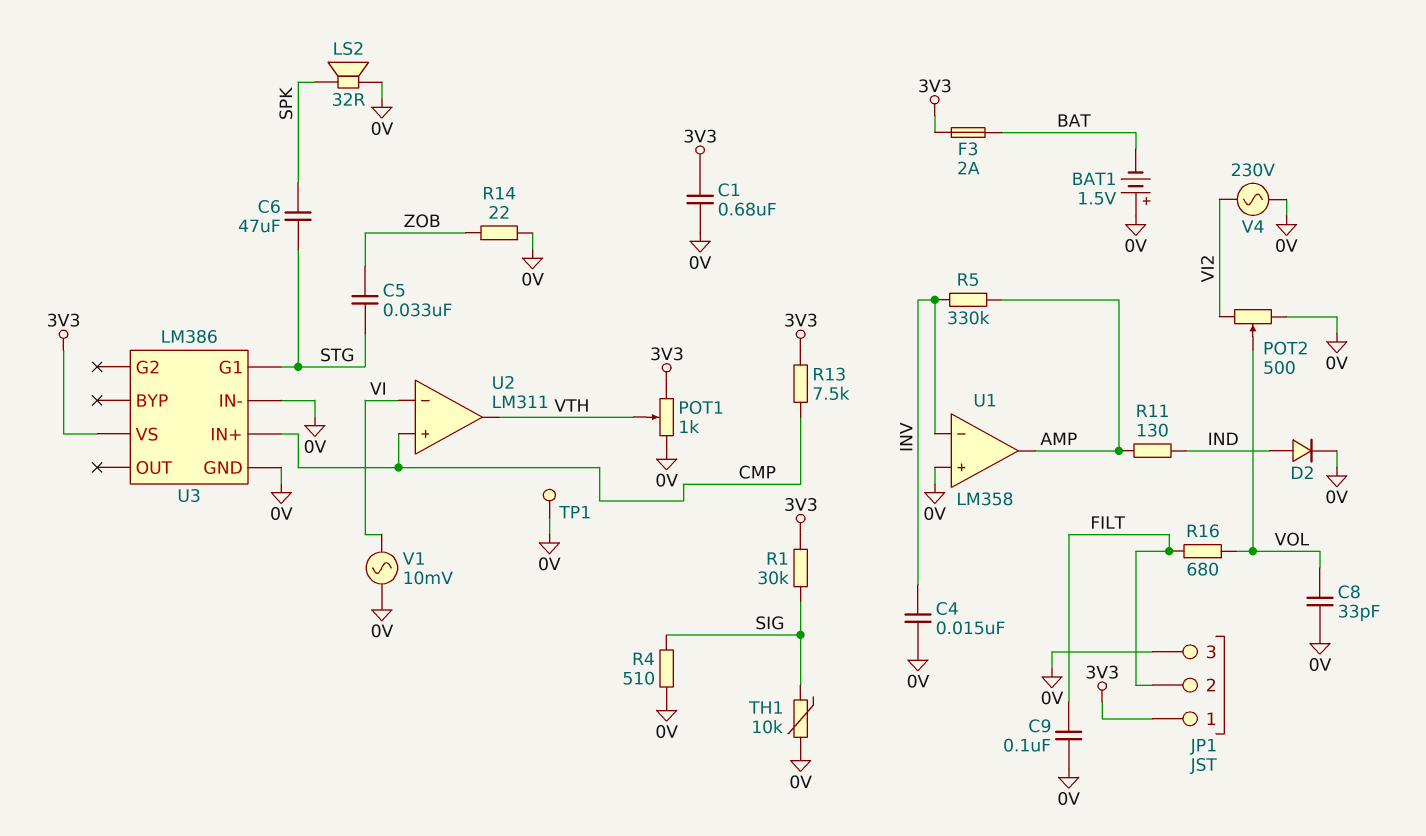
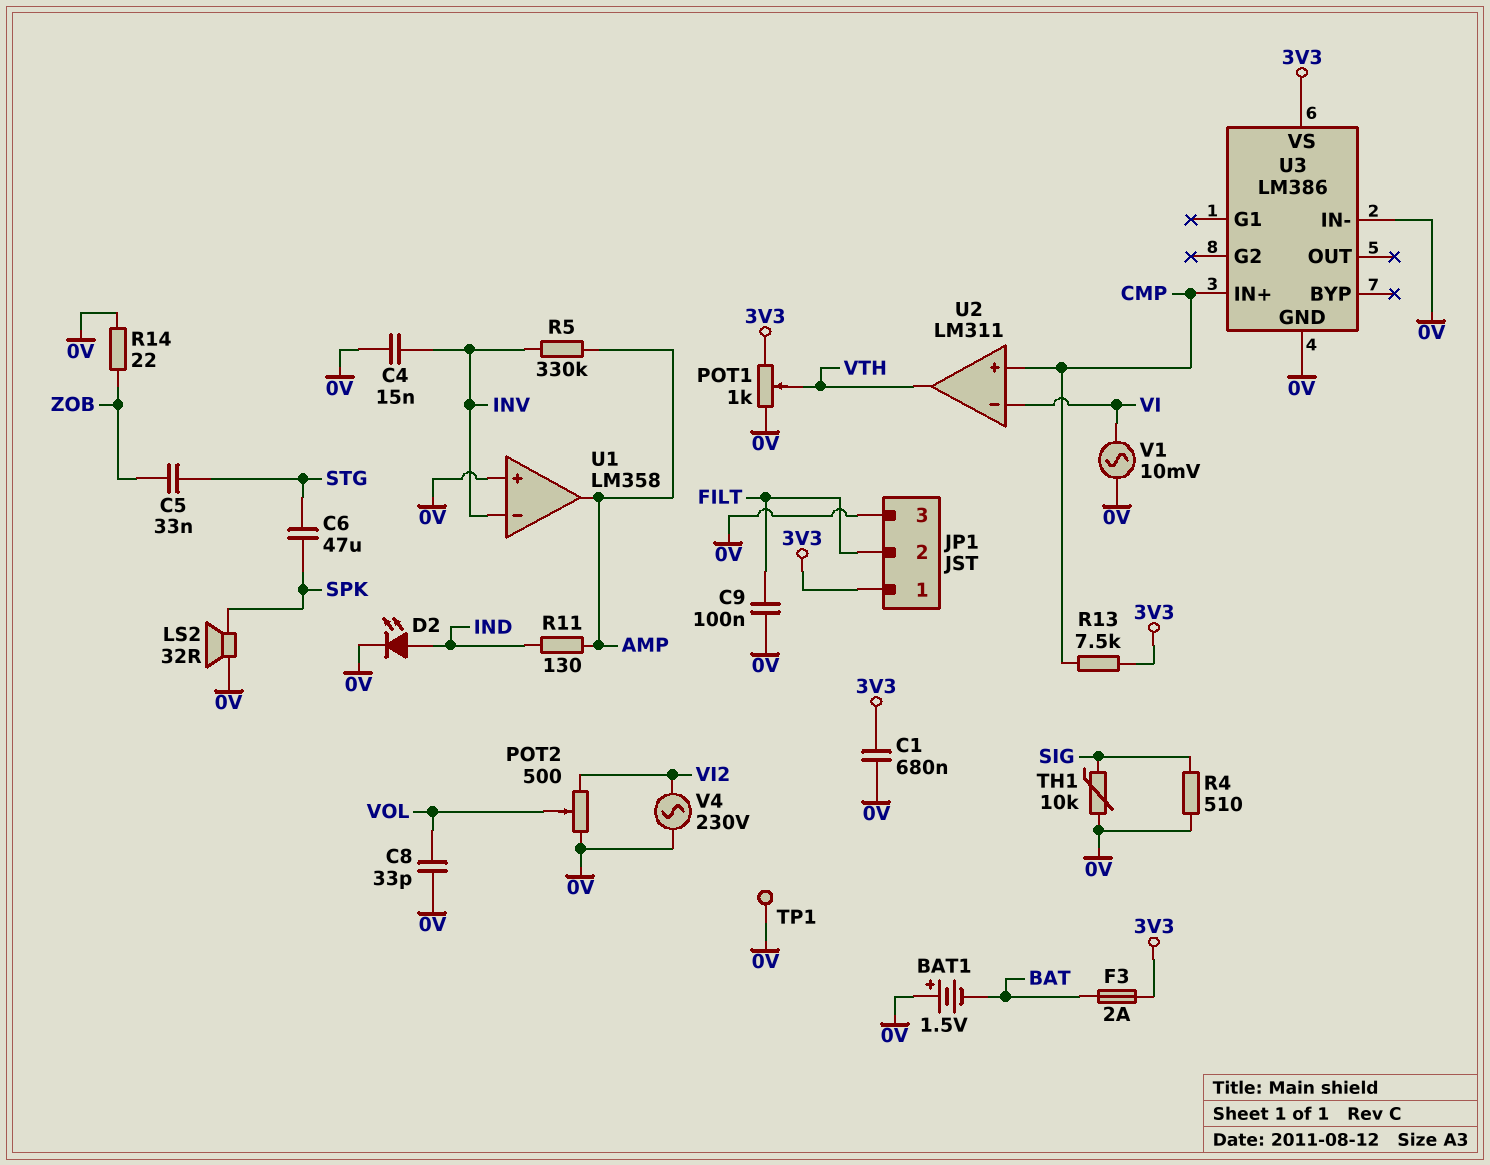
D2: diode (A IND, K 0V) -> LED (A IND, K 0V)
R1: 30k (3V3, SIG) -> none
R16: 680 (FILT, VOL) -> none
U3 pin G1: STG -> none

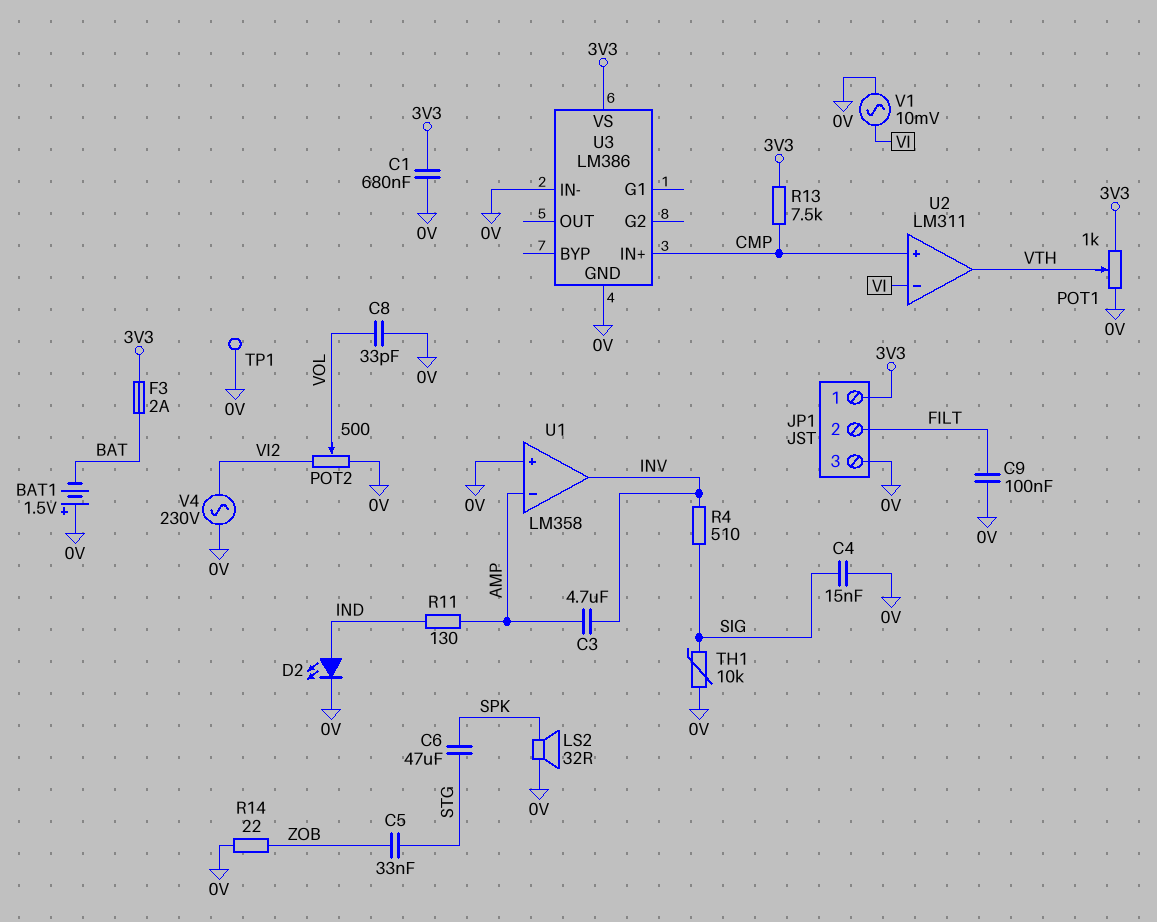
C3: none -> 4.7uF (AMP, INV)
C4: 15nF (0V, INV) -> 15nF (0V, SIG)
R4: 510 (0V, SIG) -> 510 (INV, SIG)
R5: 330k (AMP, INV) -> none
U1 pin in-: INV -> AMP
U1 pin out: AMP -> INV

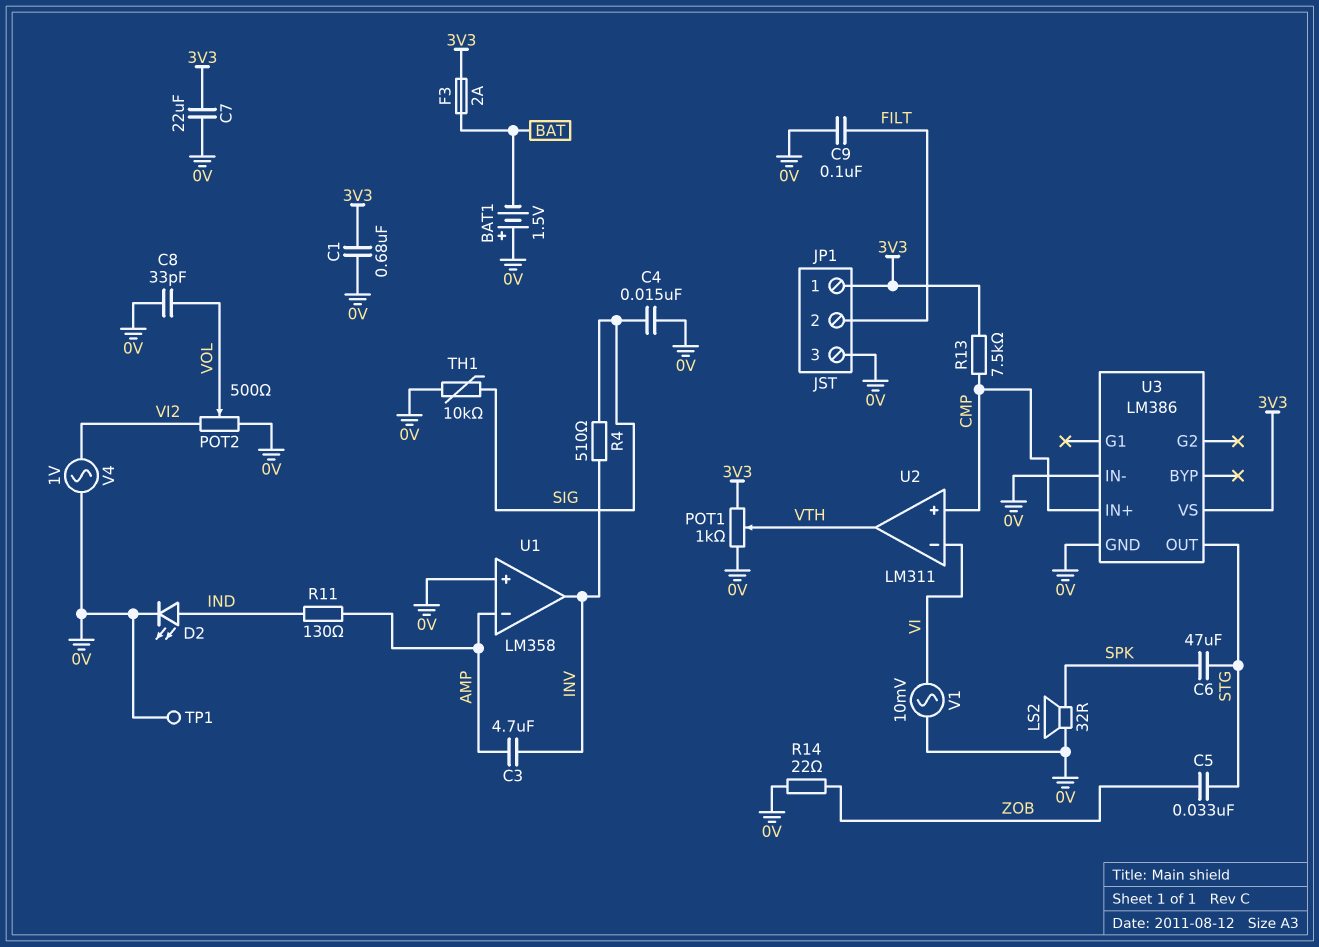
C7: none -> 22uF (0V, 3V3)
U3 pin OUT: none -> STG
V4: AC 230V (0V, VI2) -> AC 1V (0V, VI2)

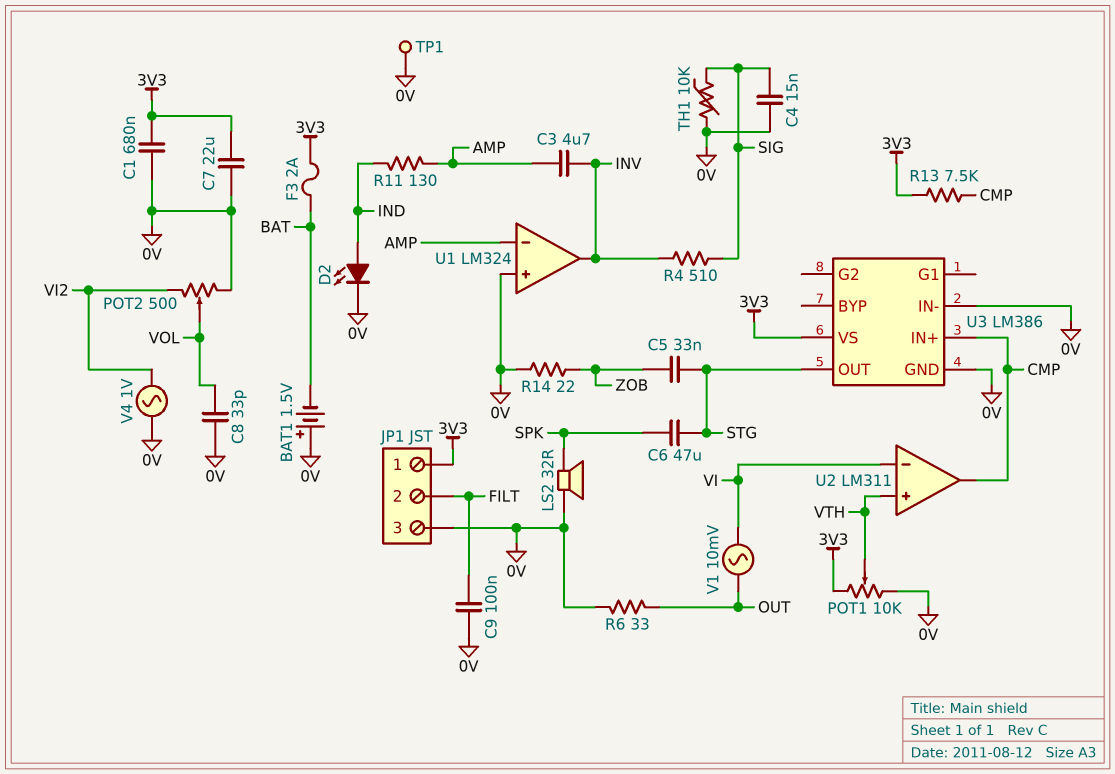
POT1: 1k (0V, 3V3, wiper VTH) -> 10k (0V, 3V3, wiper VTH)
R6: none -> 33 (0V, OUT)
U1: LM358 -> LM324
U2 pin in+: CMP -> VTH
U2 pin out: VTH -> CMP
V1: AC 10mV (0V, VI) -> AC 10mV (OUT, VI)

